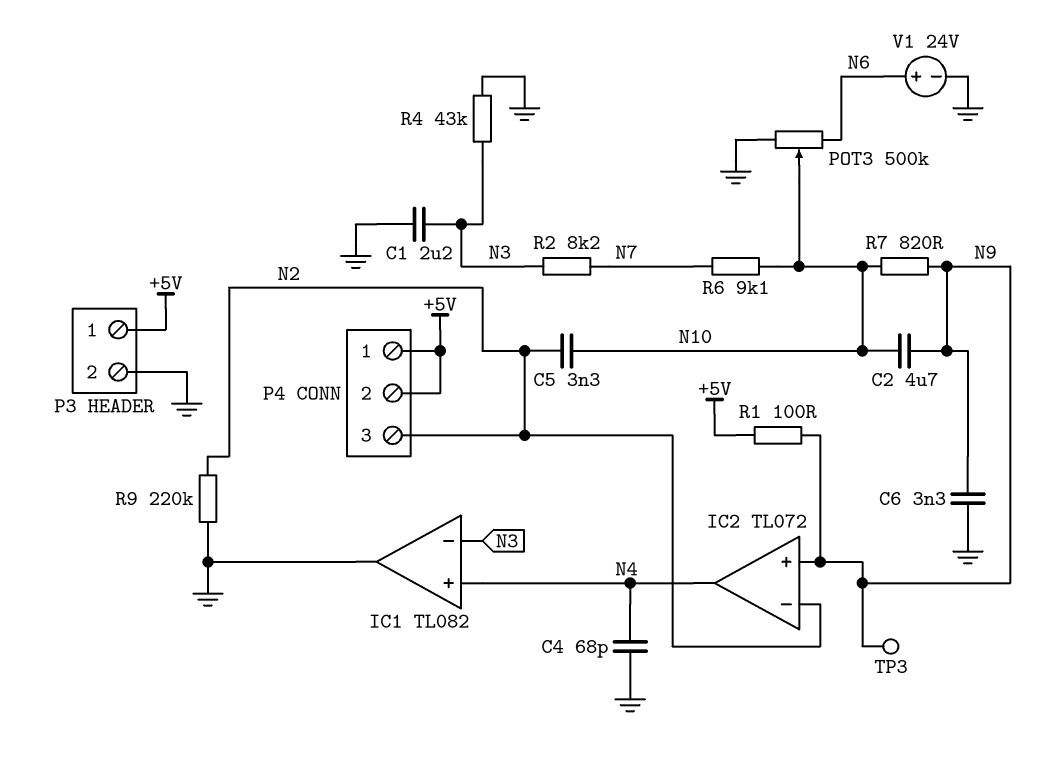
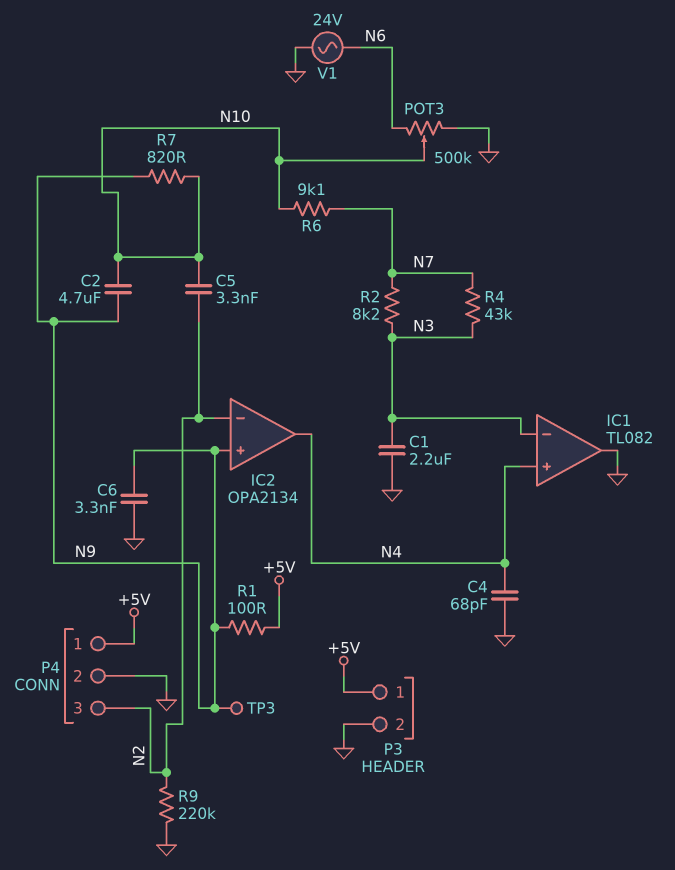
IC2: TL072 -> OPA2134
P4 pin 2: +5V -> GND
R4: 43k (GND, N3) -> 43k (N3, N7)
V1: 24V (plus N6, minus GND) -> AC 24V (GND, N6)

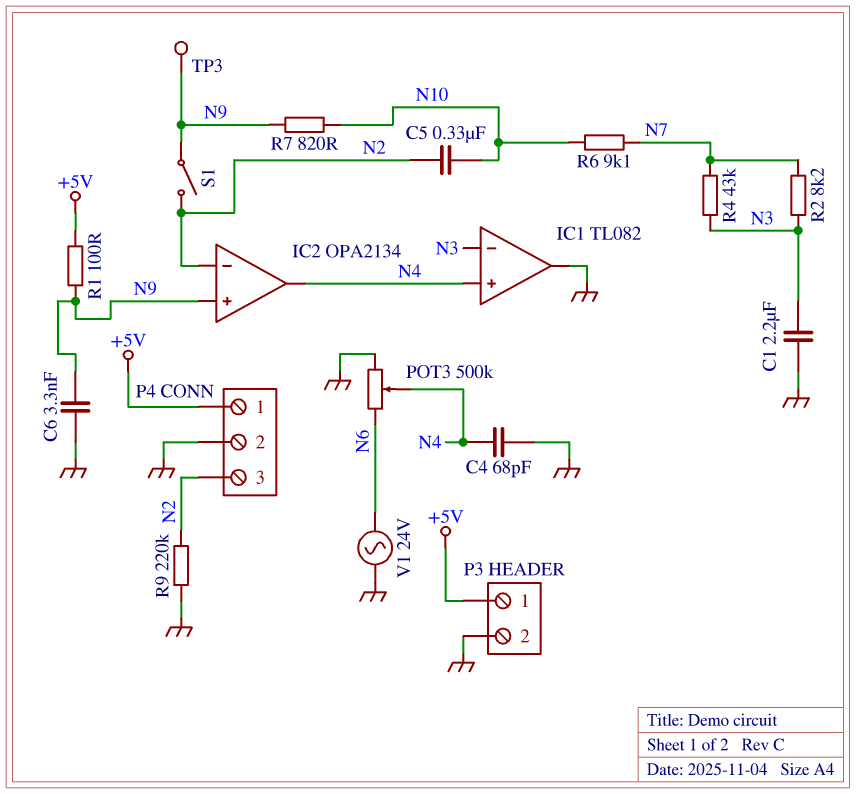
C2: 4.7uF (N9, N10) -> none
C5: 3.3nF (N2, N10) -> 330nF (N2, N10)
POT3: 500k (GND, N6, wiper N10) -> 500k (GND, N6, wiper N4)
S1: none -> switch (N2, N9)

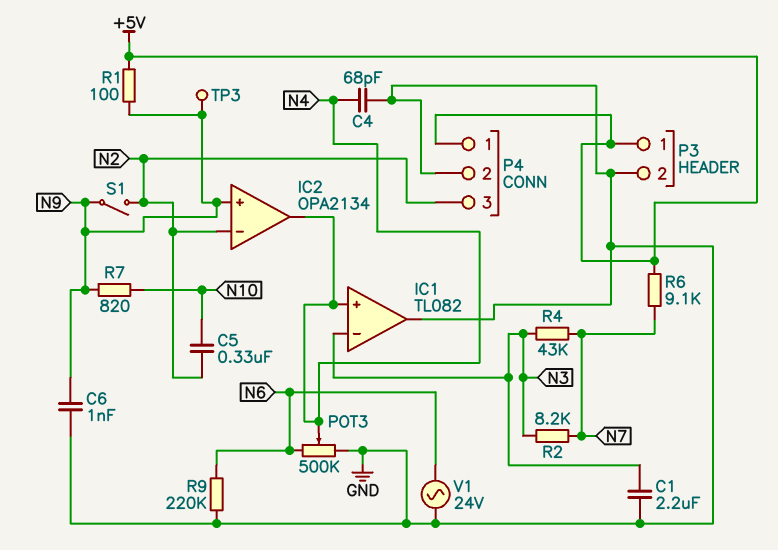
C6: 3.3nF (GND, N9) -> 1nF (GND, N9)
R6: 9.1k (N7, N10) -> 9.1k (+5V, N7)
R9: 220k (GND, N2) -> 220k (GND, N6)

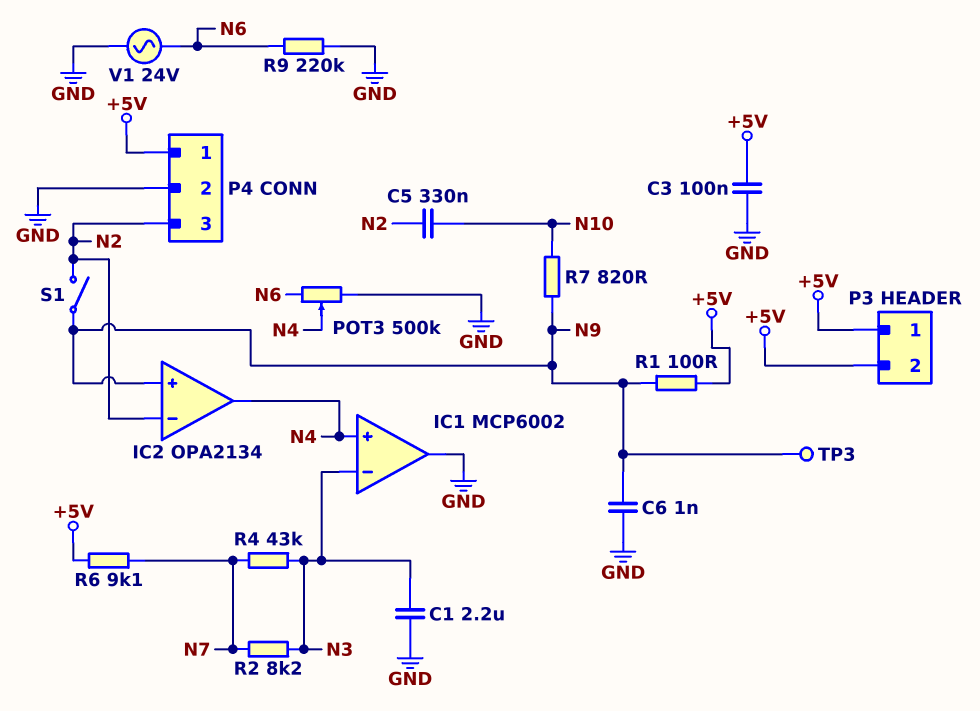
C3: none -> 100nF (+5V, GND)
C4: 68pF (GND, N4) -> none
IC1: TL082 -> MCP6002
P3 pin 2: GND -> +5V

